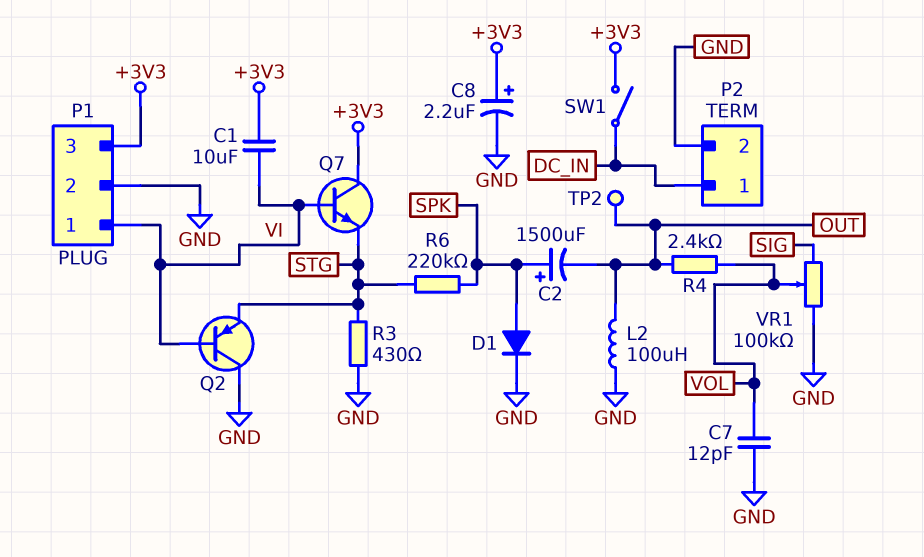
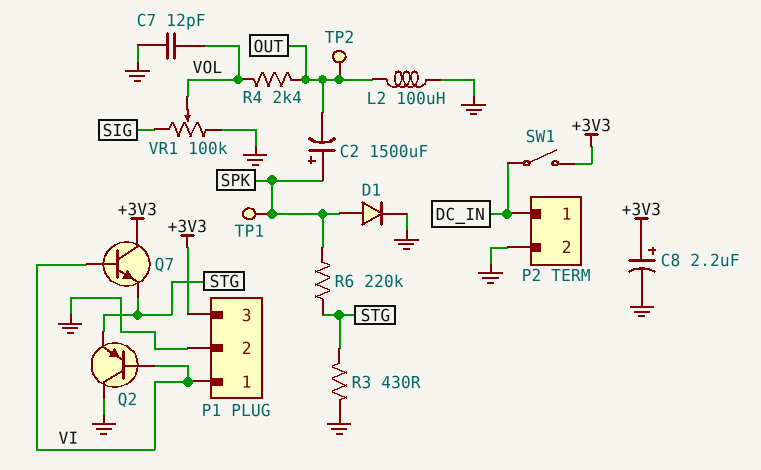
C1: 10uF (+3V3, VI) -> none
TP1: none -> test point (SPK)

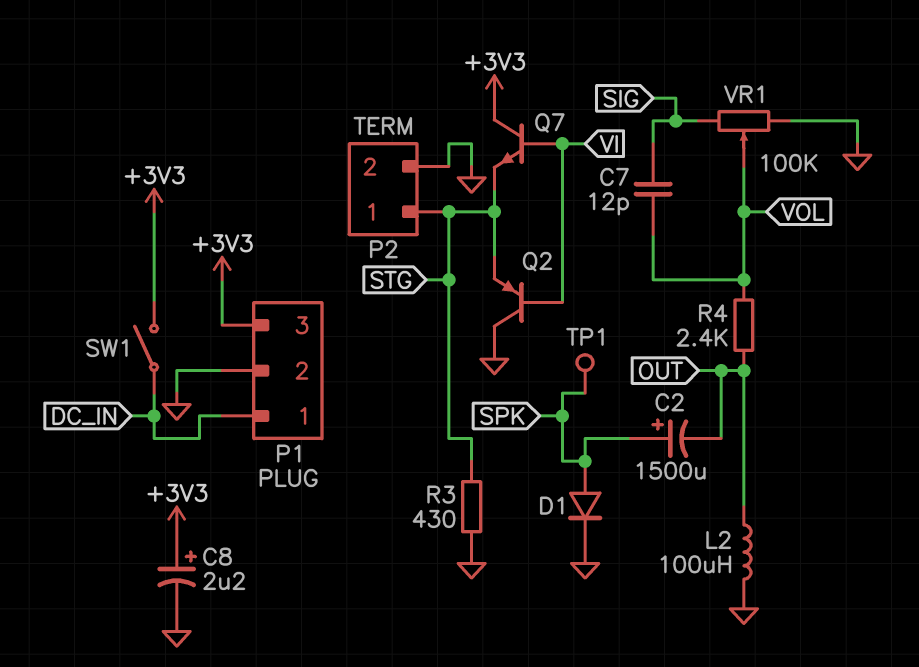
C7: 12pF (GND, VOL) -> 12pF (SIG, VOL)
P1 pin 1: VI -> DC_IN
P2 pin 1: DC_IN -> STG
R6: 220k (SPK, STG) -> none
TP2: test point (OUT) -> none

